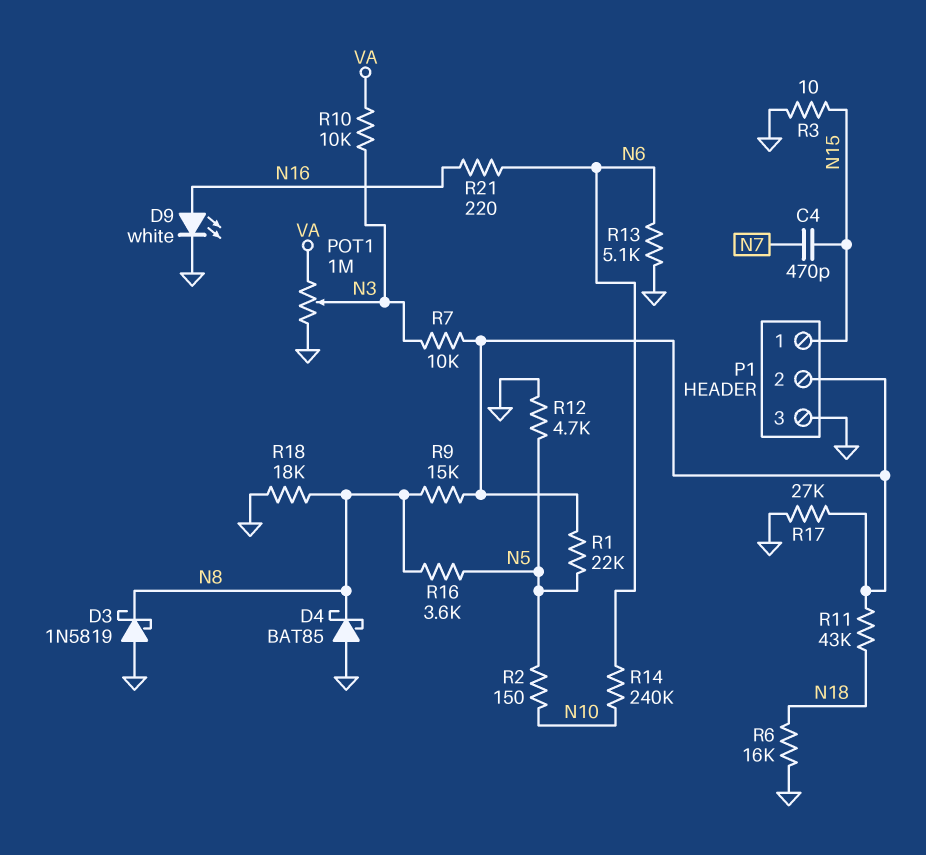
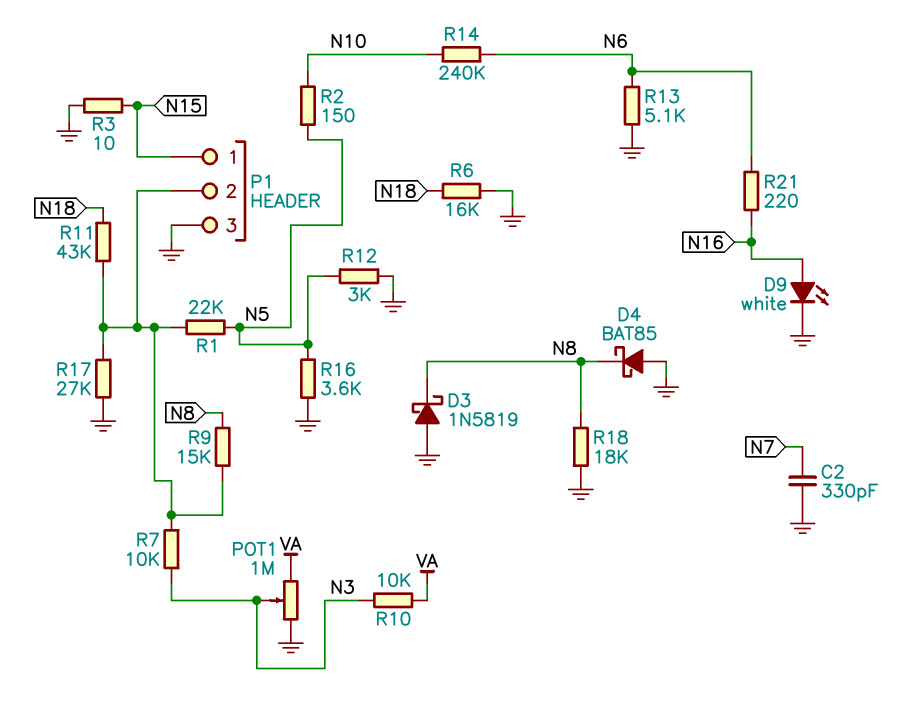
C2: none -> 330pF (GND, N7)
C4: 470pF (N7, N15) -> none
R12: 4.7k (GND, N5) -> 3k (GND, N5)
R16: 3.6k (N5, N8) -> 3.6k (GND, N5)

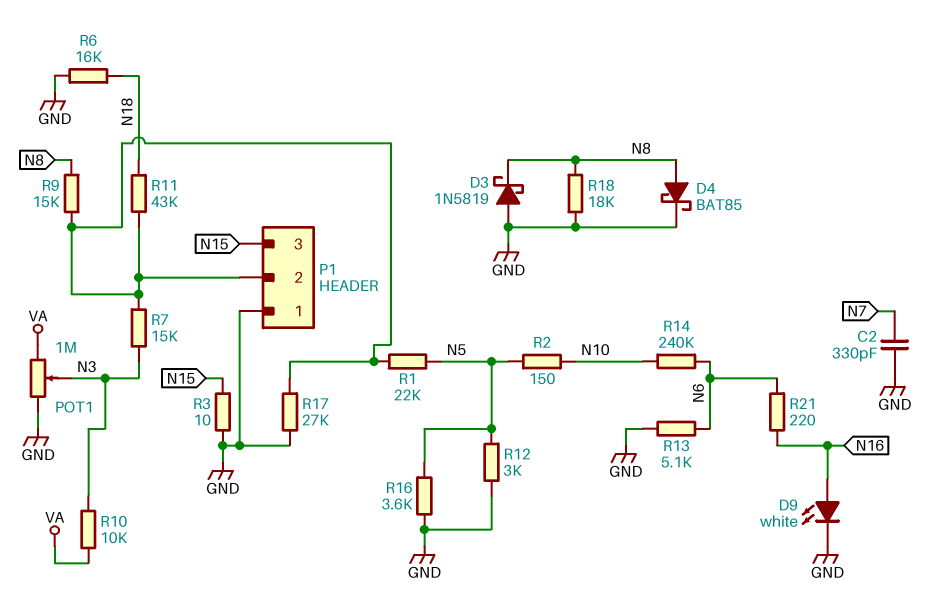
D4: schottky BAT85 (A GND, K N8) -> schottky BAT85 (A N8, K GND)
P1 pin 1: N15 -> GND
P1 pin 3: GND -> N15
R7: 10k (N3, P1/2) -> 15k (N3, P1/2)

